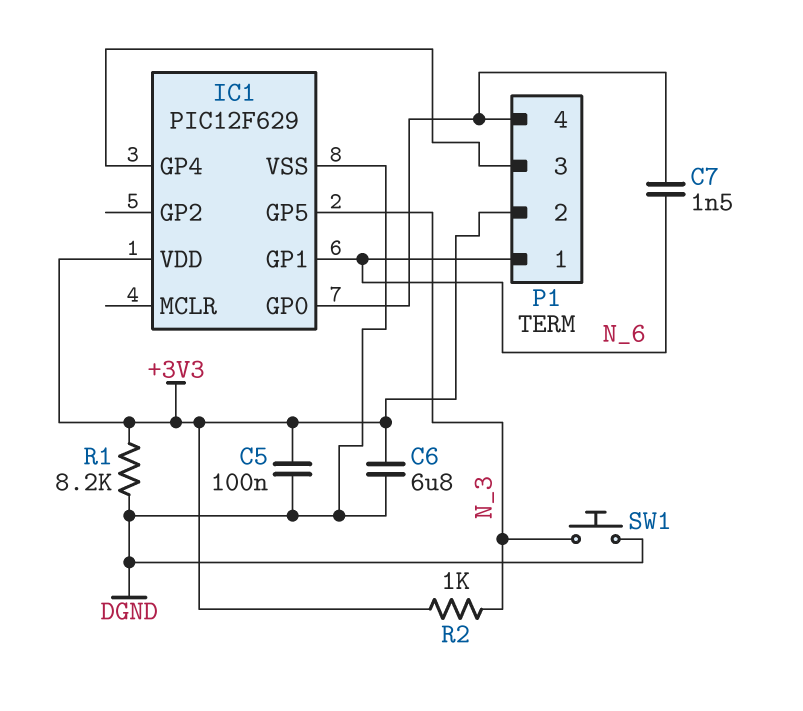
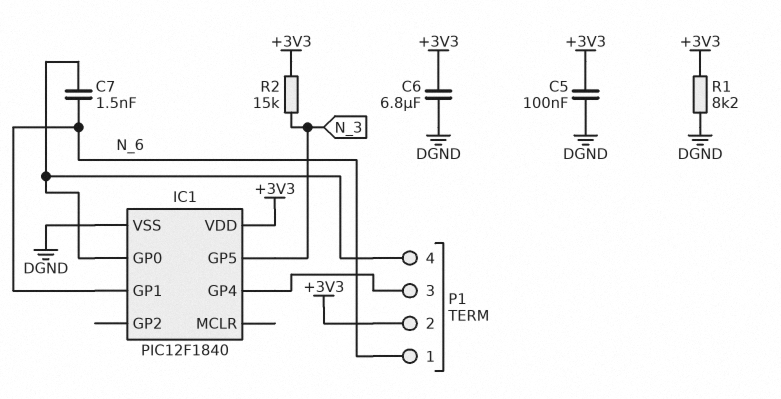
IC1: PIC12F629 -> PIC12F1840
R2: 1k (+3V3, N_3) -> 15k (+3V3, N_3)
SW1: button (DGND, N_3) -> none

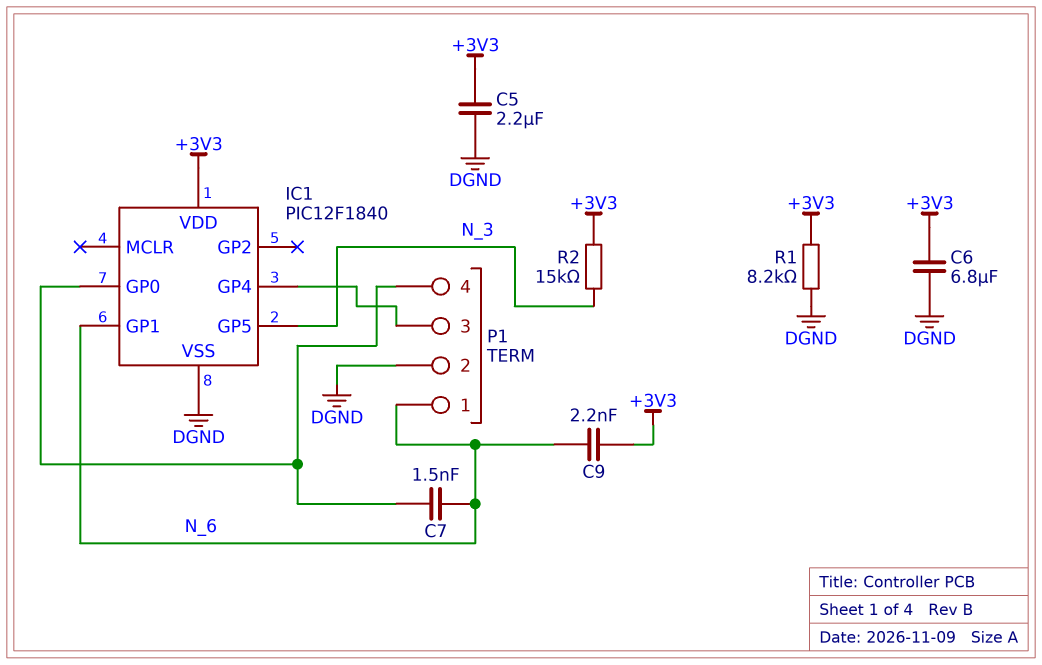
C5: 100nF (+3V3, DGND) -> 2.2uF (+3V3, DGND)
C9: none -> 2.2nF (+3V3, N_6)
P1 pin 2: +3V3 -> DGND

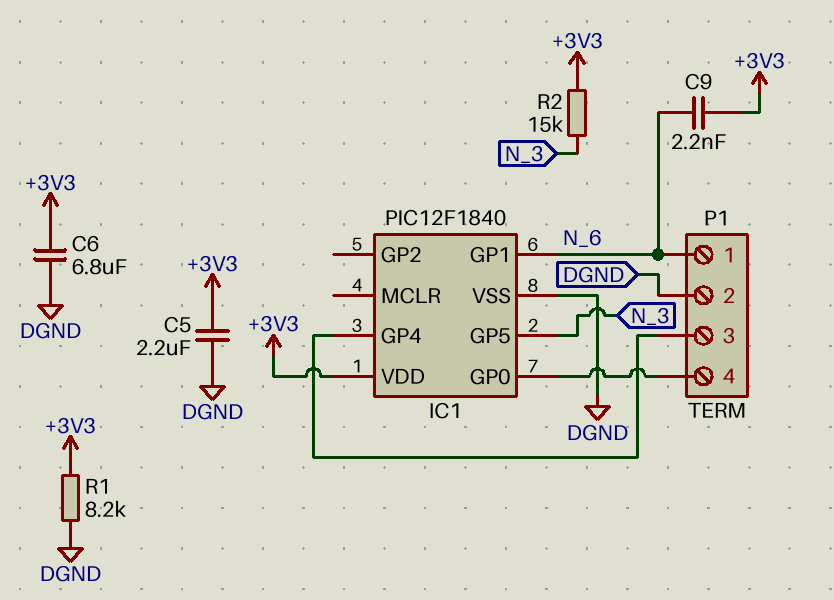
C7: 1.5nF (IC1/GP0, N_6) -> none

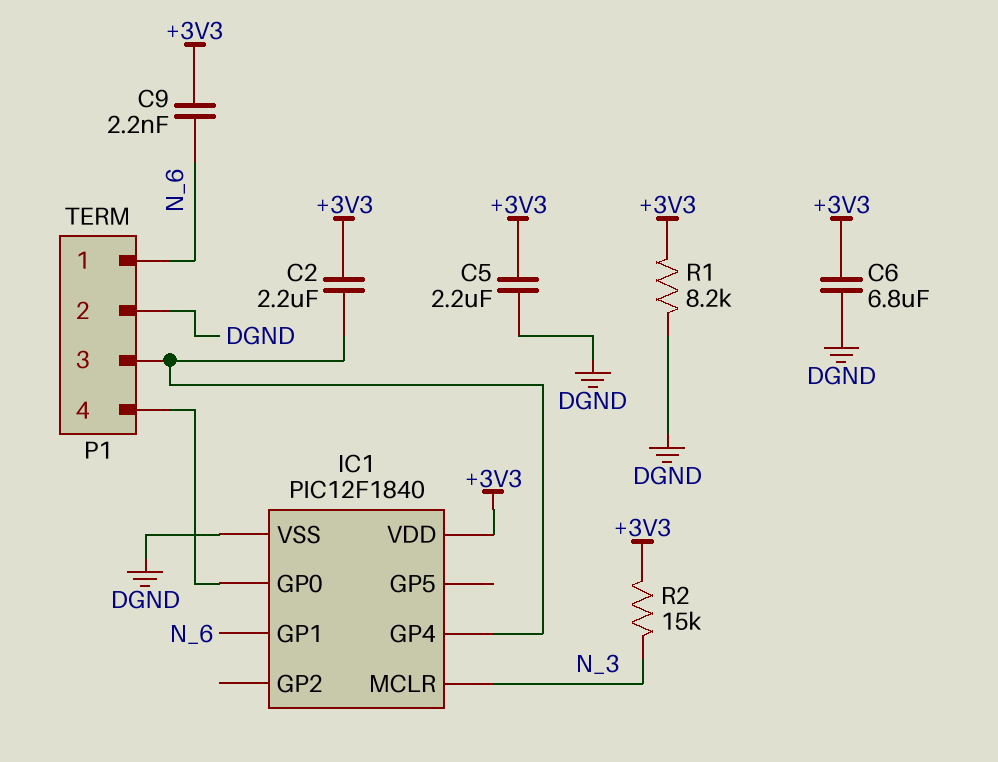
C2: none -> 2.2uF (+3V3, IC1/GP4)
IC1 pin GP5: N_3 -> none
IC1 pin MCLR: none -> N_3

